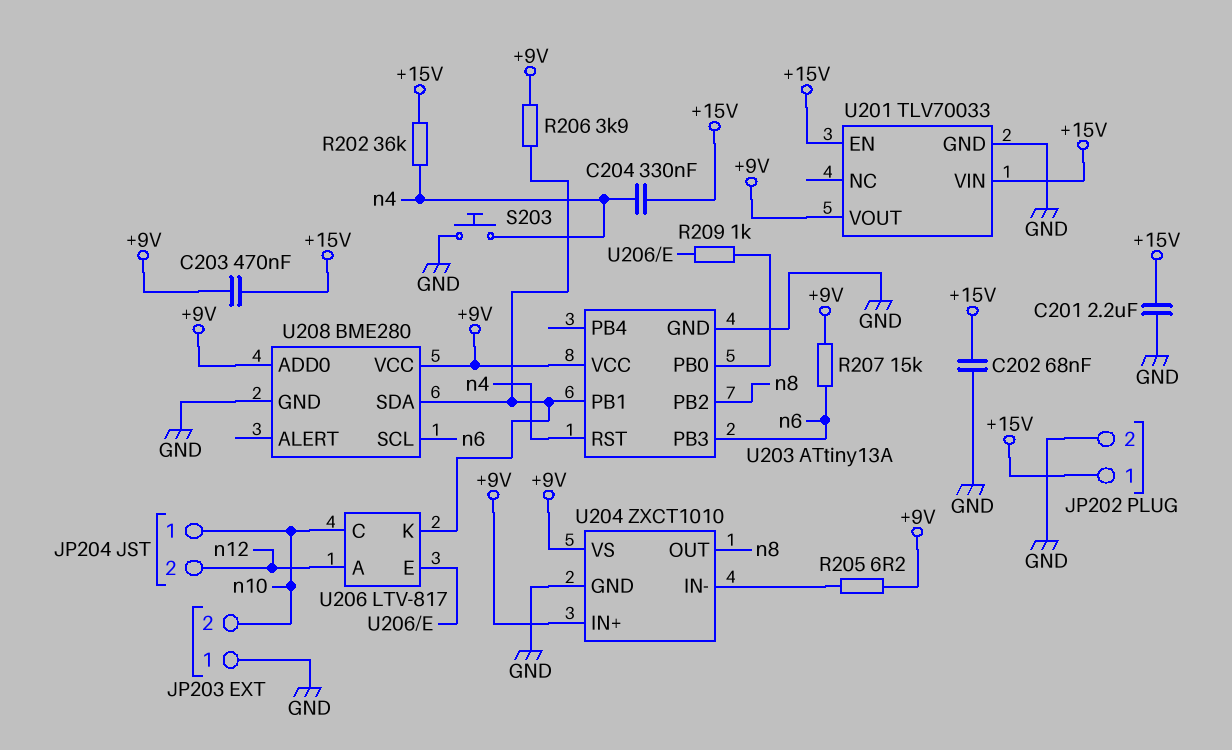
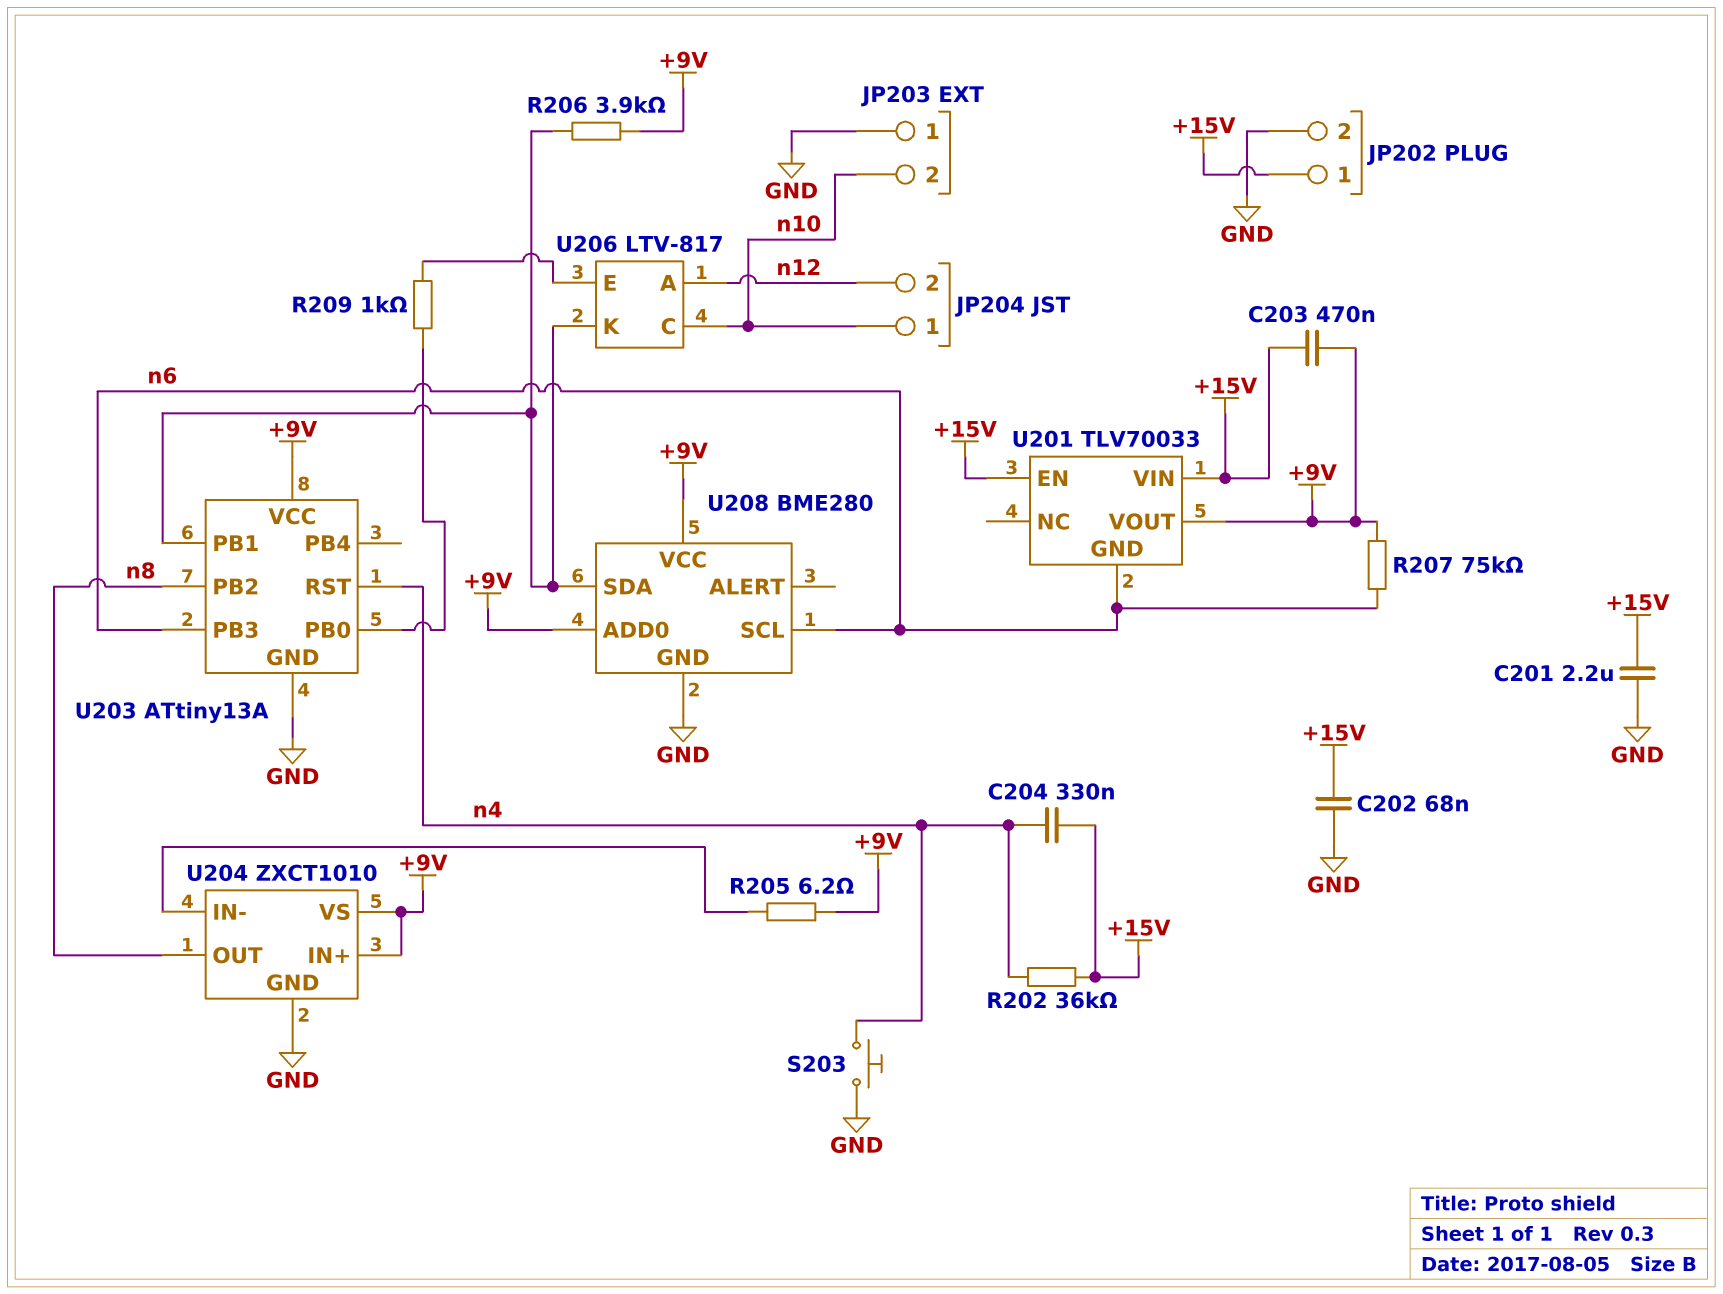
R207: 15k (+9V, n6) -> 75k (+9V, n6)
U201 pin GND: GND -> n6

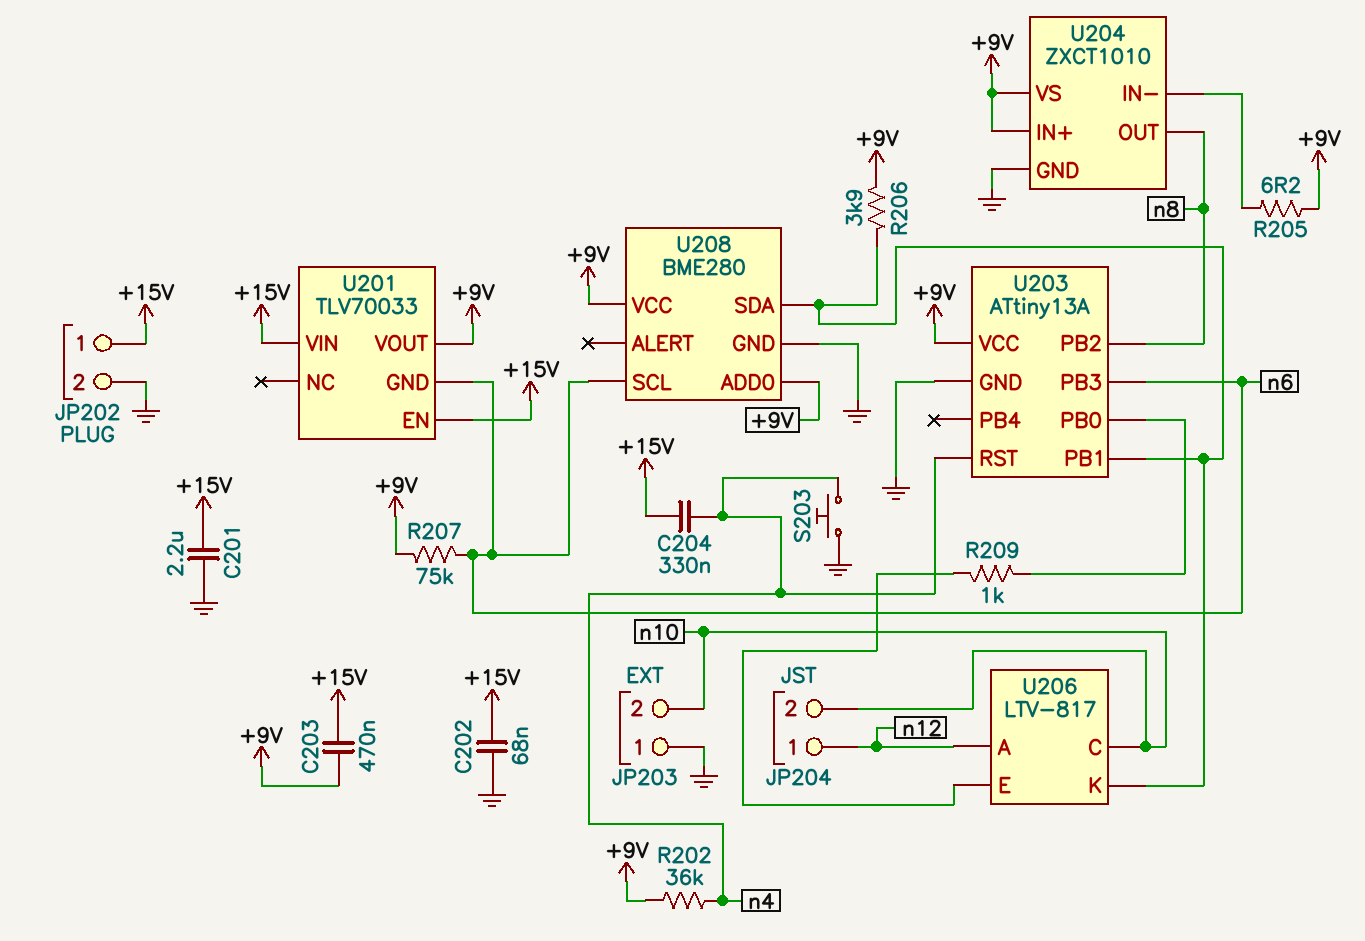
JP204 pin 1: n10 -> n12
JP204 pin 2: n12 -> n10
R202: 36k (+15V, n4) -> 36k (+9V, n4)

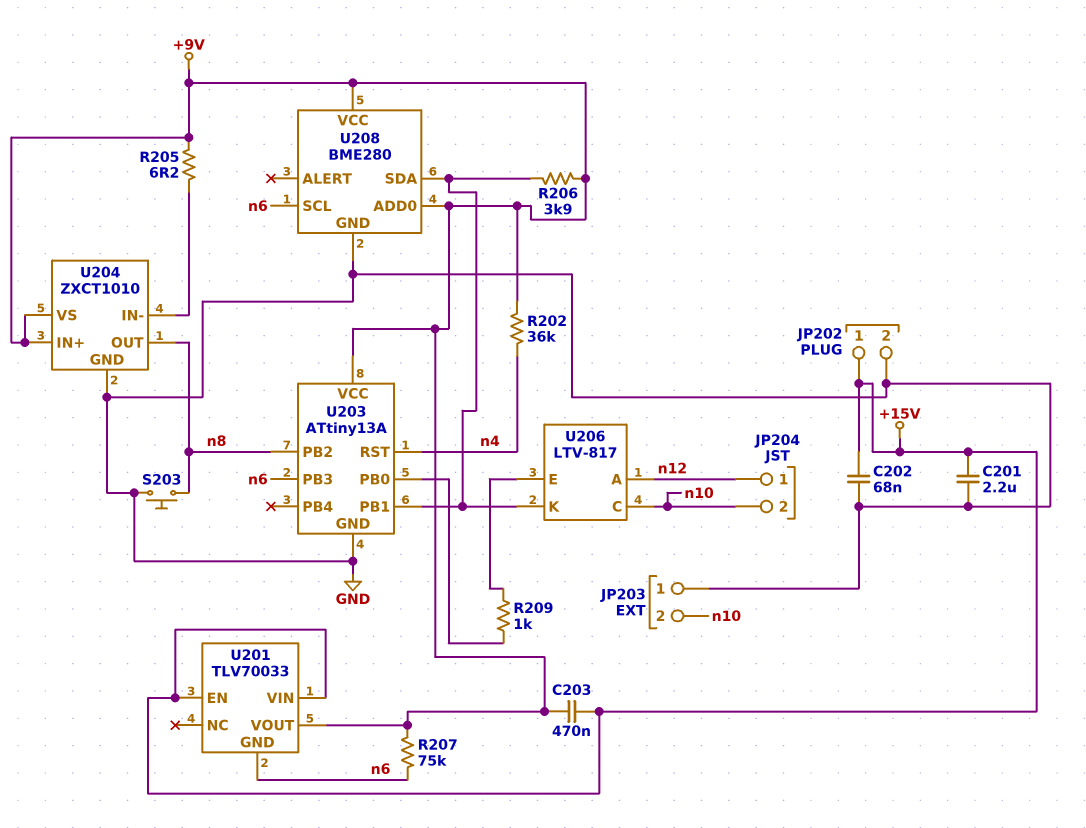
C204: 330nF (+15V, n4) -> none
S203: button (GND, n4) -> button (GND, n8)

